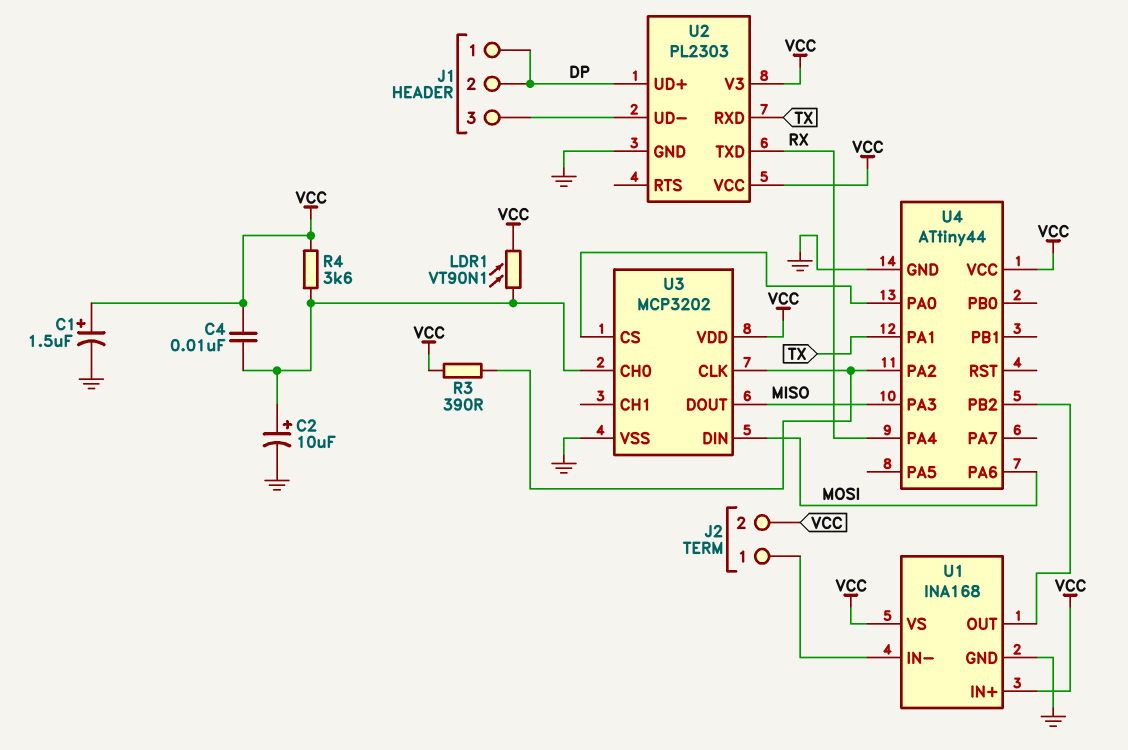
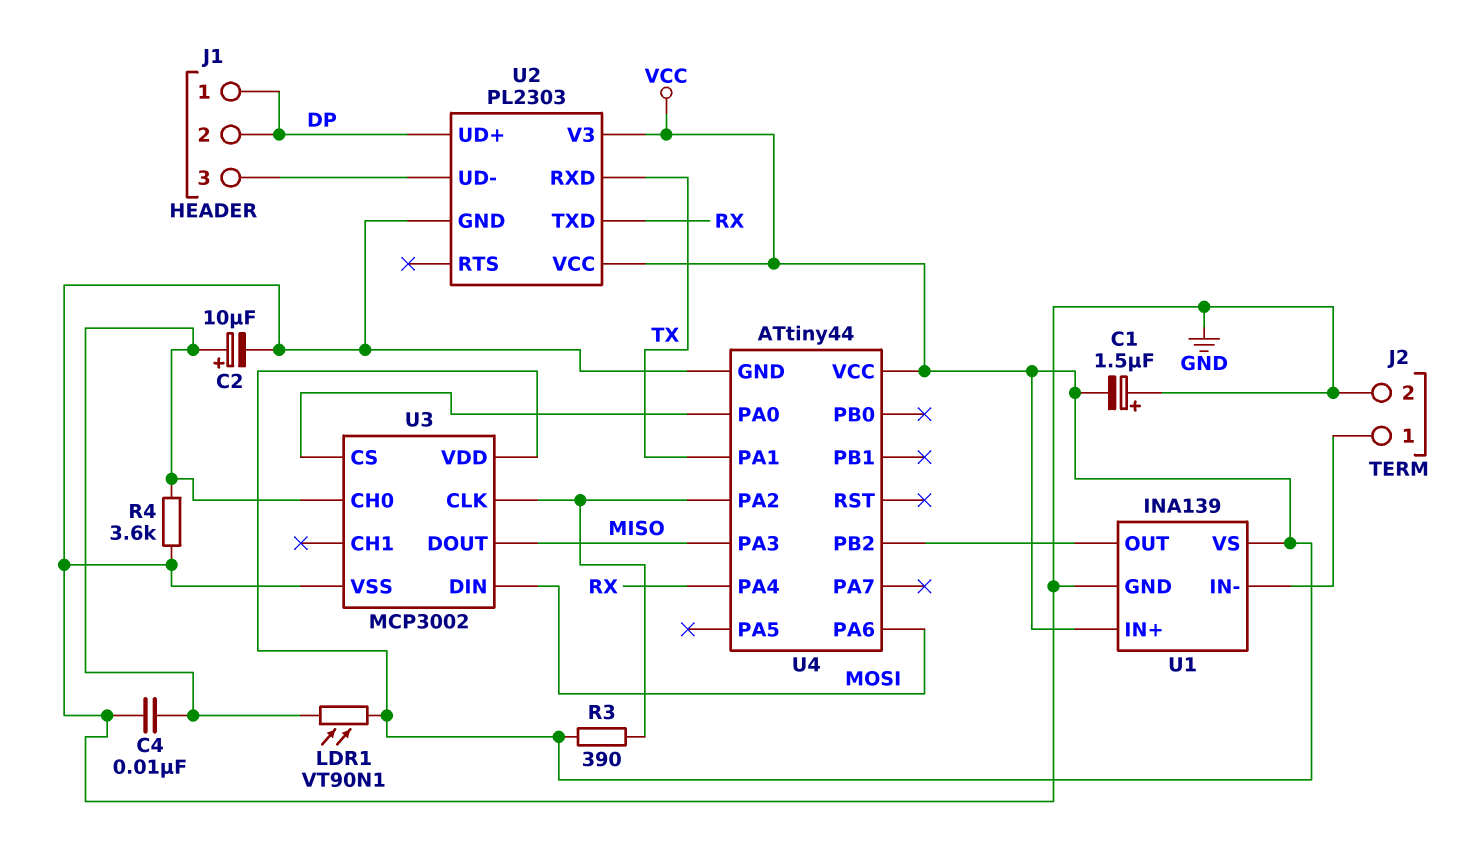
C1: 1.5uF (plus VCC, minus GND) -> 1.5uF (plus GND, minus VCC)
C4: 10nF (U3/CH0, VCC) -> 10nF (GND, U3/CH0)
J2 pin 2: VCC -> GND
R4: 3.6k (U3/CH0, VCC) -> 3.6k (GND, U3/CH0)
U1: INA168 -> INA139
U3: MCP3202 -> MCP3002

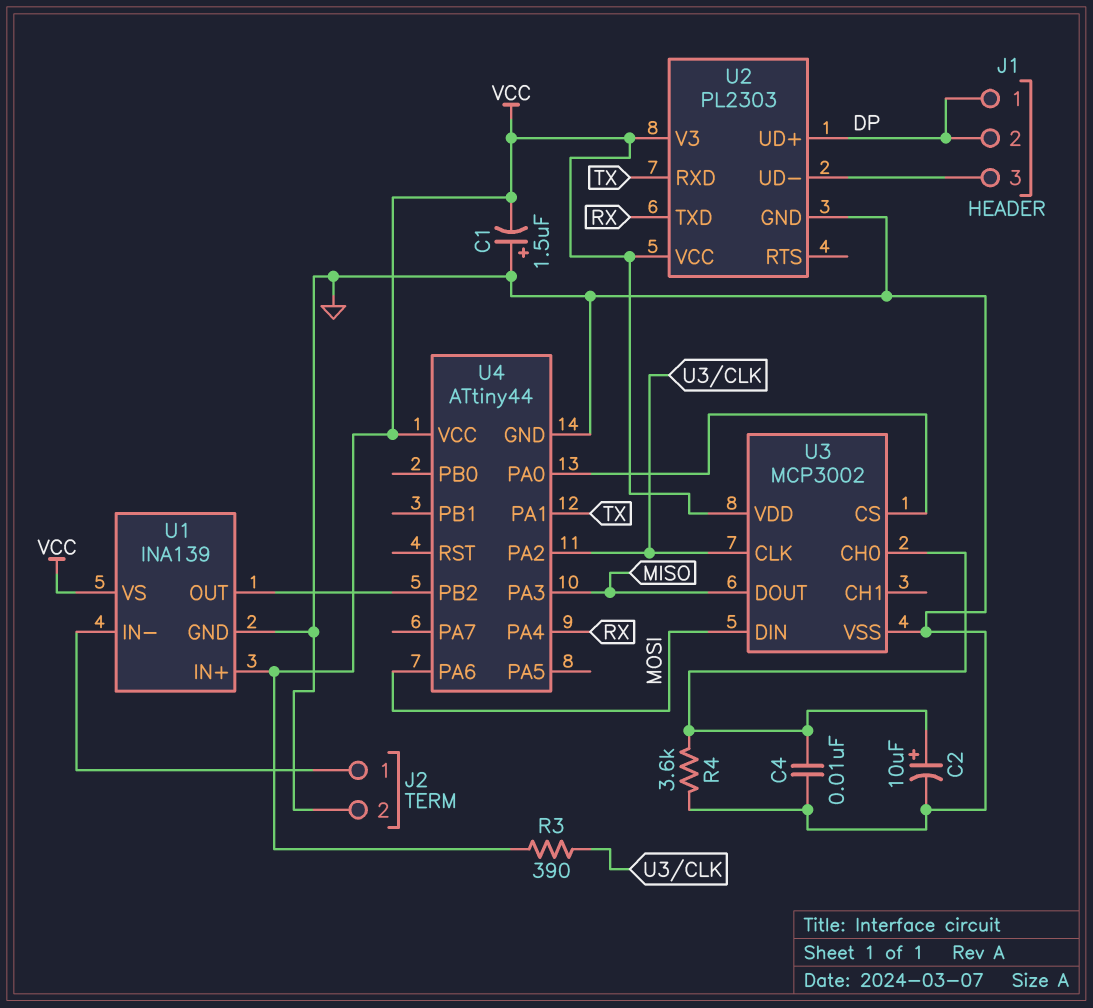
LDR1: VT90N1 (U3/CH0, VCC) -> none

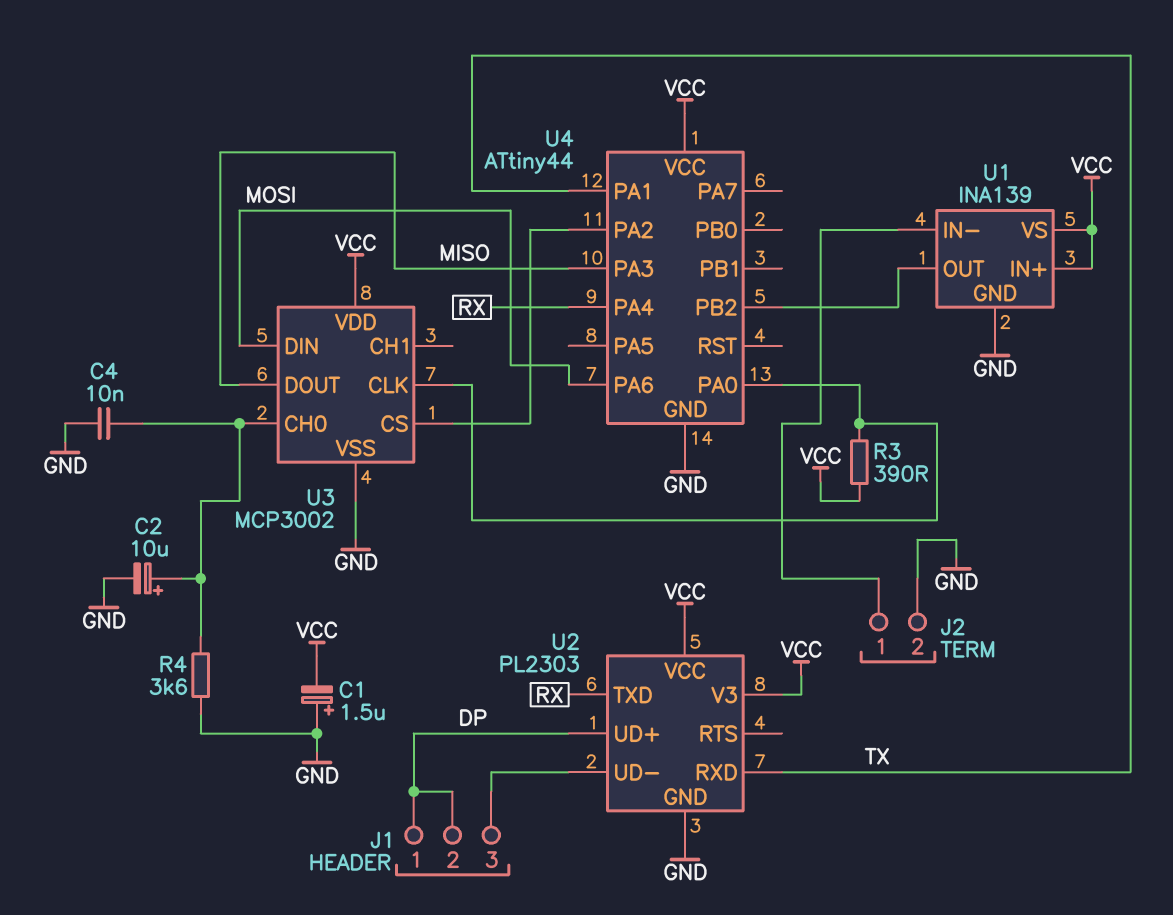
U4 pin PA0: U3/CS -> U3/CLK
U4 pin PA2: U3/CLK -> U3/CS

